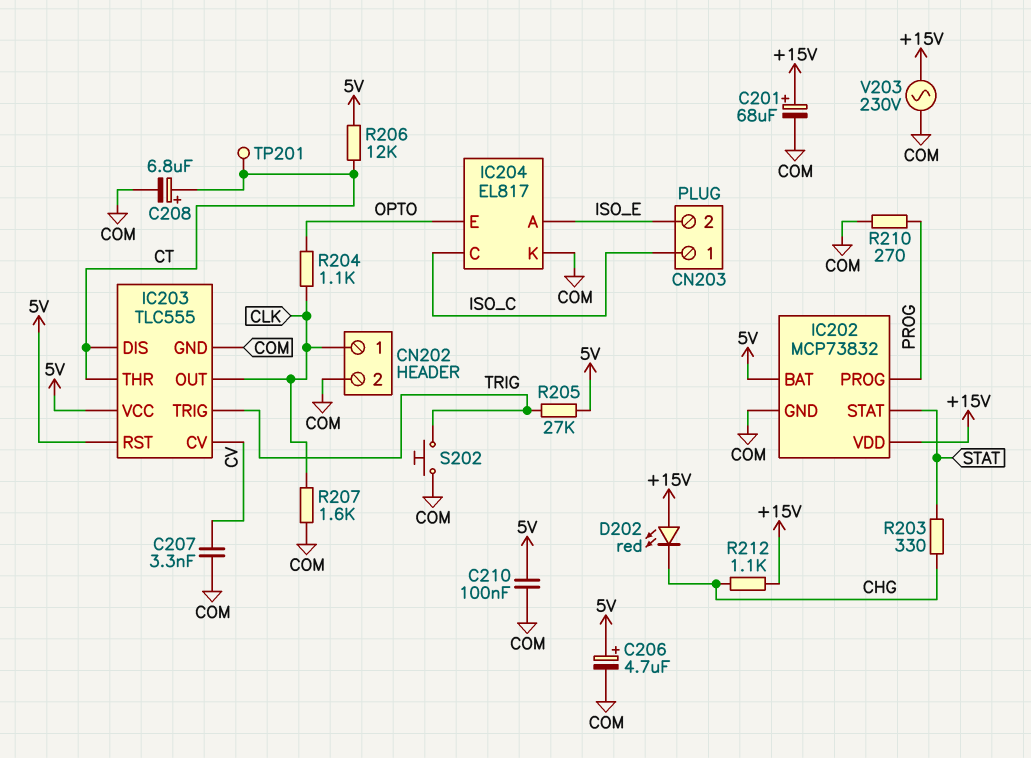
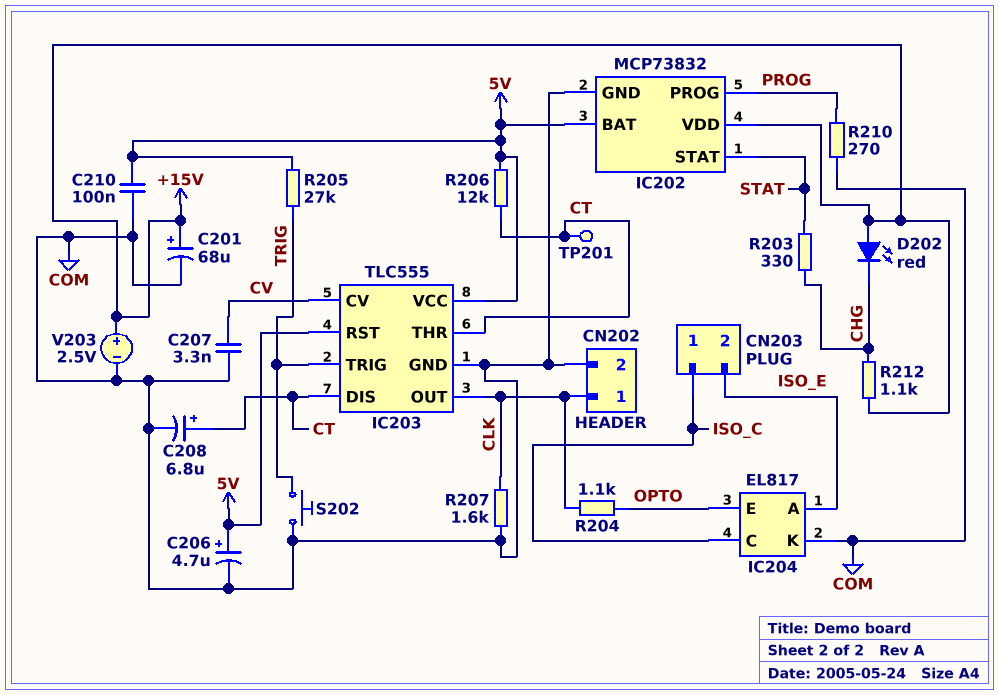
V203: AC 230V (+15V, COM) -> 2.5V (plus +15V, minus COM)

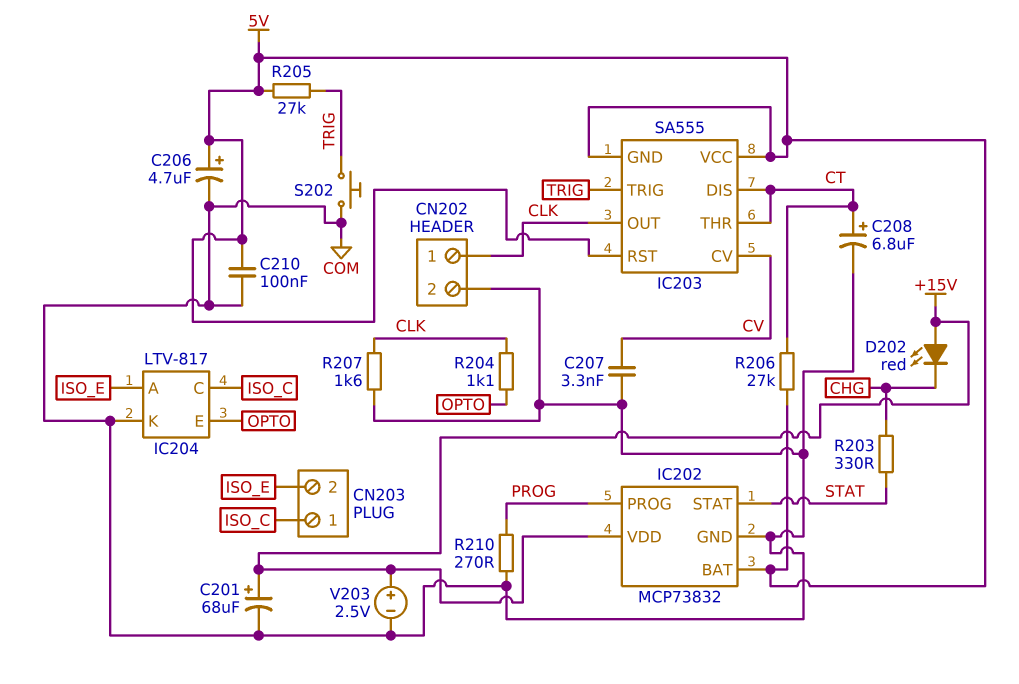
IC203: TLC555 -> SA555
IC203 pin GND: COM -> 5V
IC204: EL817 -> LTV-817
R206: 12k (5V, CT) -> 27k (5V, CT)
R212: 1.1k (+15V, CHG) -> none
TP201: test point (CT) -> none

